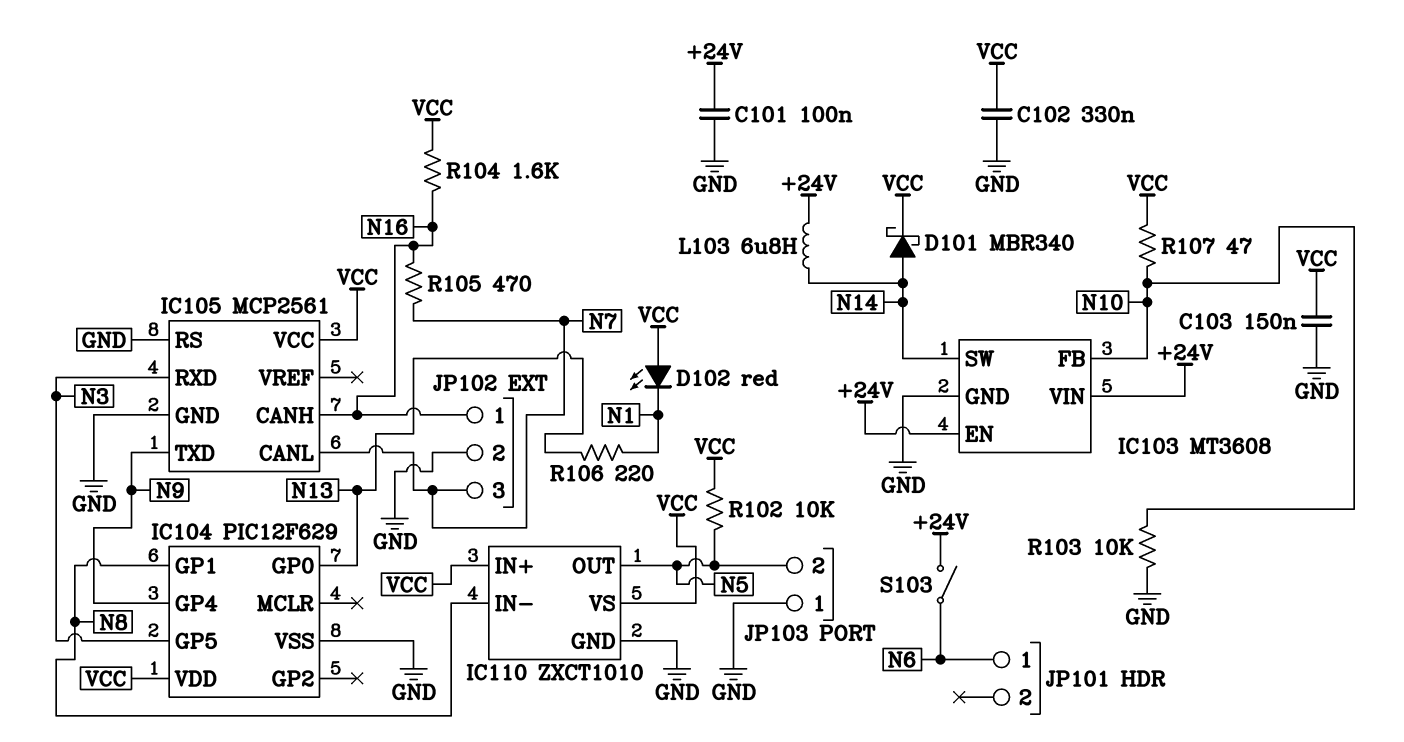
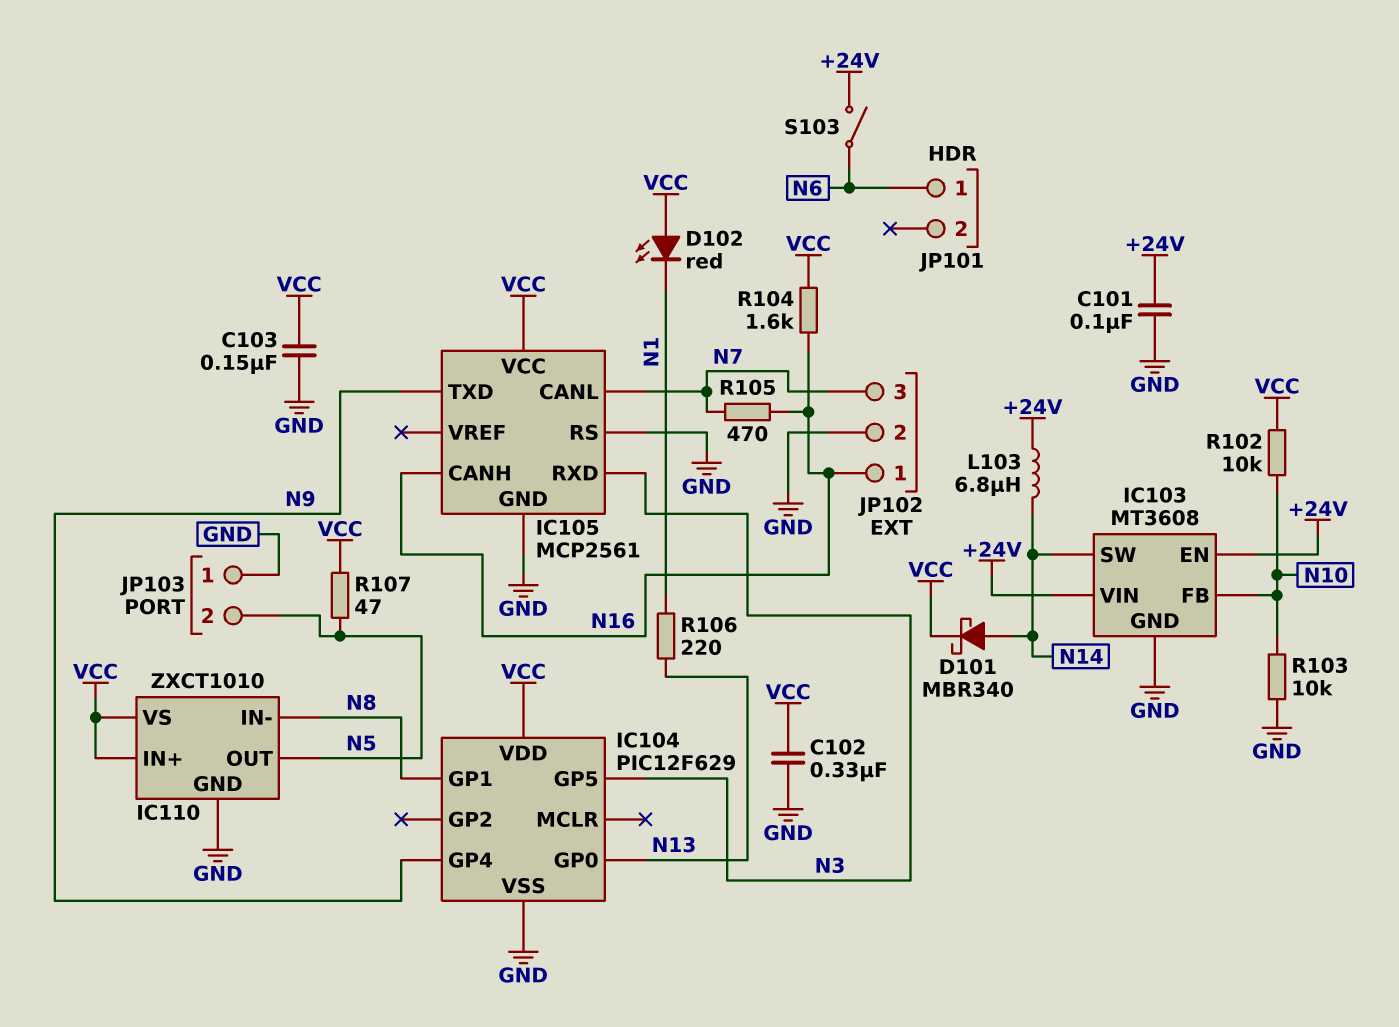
R102: 10k (N5, VCC) -> 10k (N10, VCC)
R107: 47 (N10, VCC) -> 47 (N5, VCC)

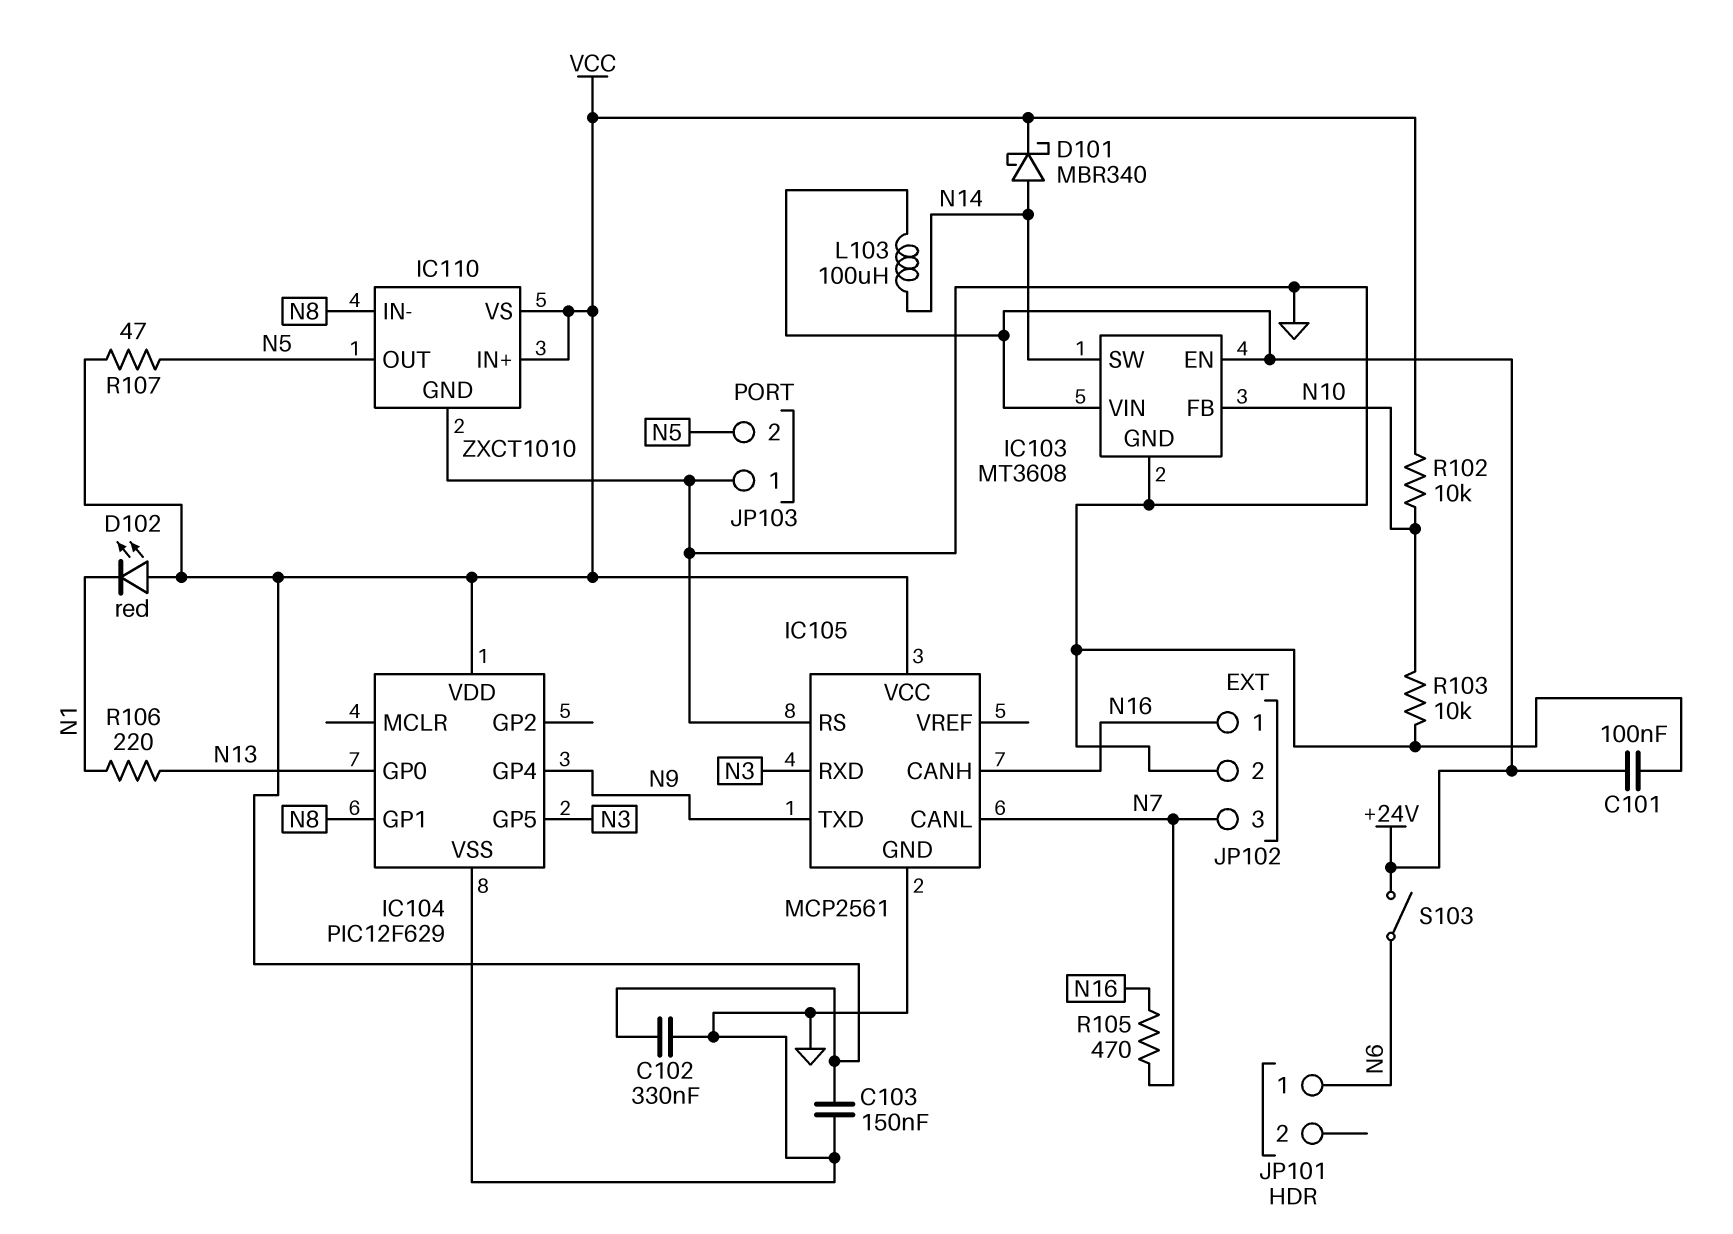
L103: 6.8uH (+24V, N14) -> 100uH (+24V, N14)
R104: 1.6k (N16, VCC) -> none

